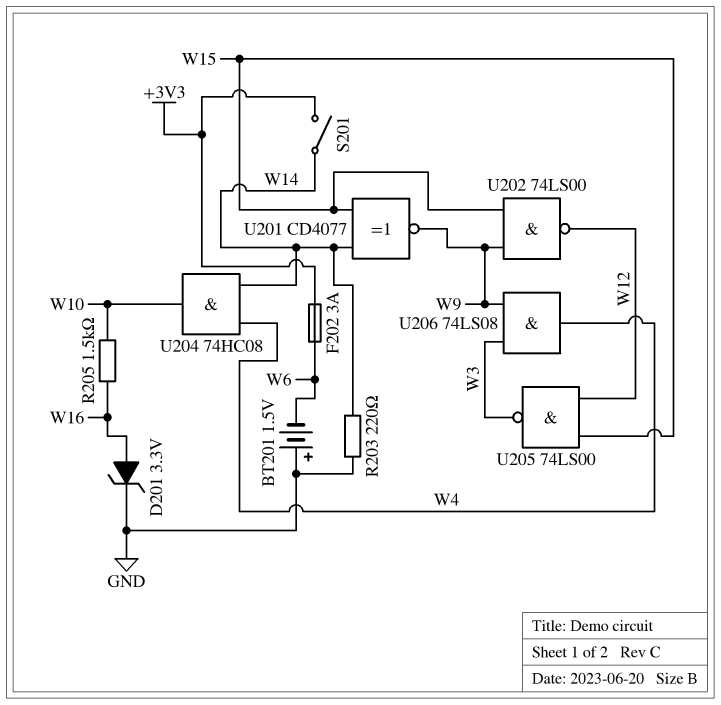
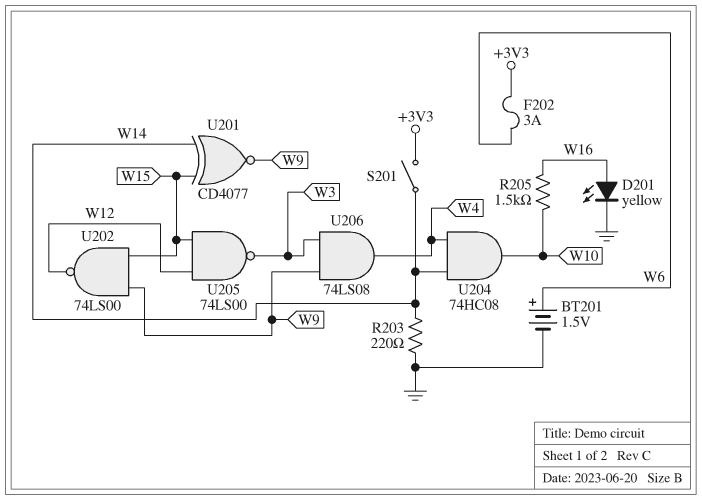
BT201: 1.5V (plus GND, minus W6) -> 1.5V (plus W6, minus GND)
D201: zener 3.3V (A W16, K GND) -> LED yellow (A W16, K GND)

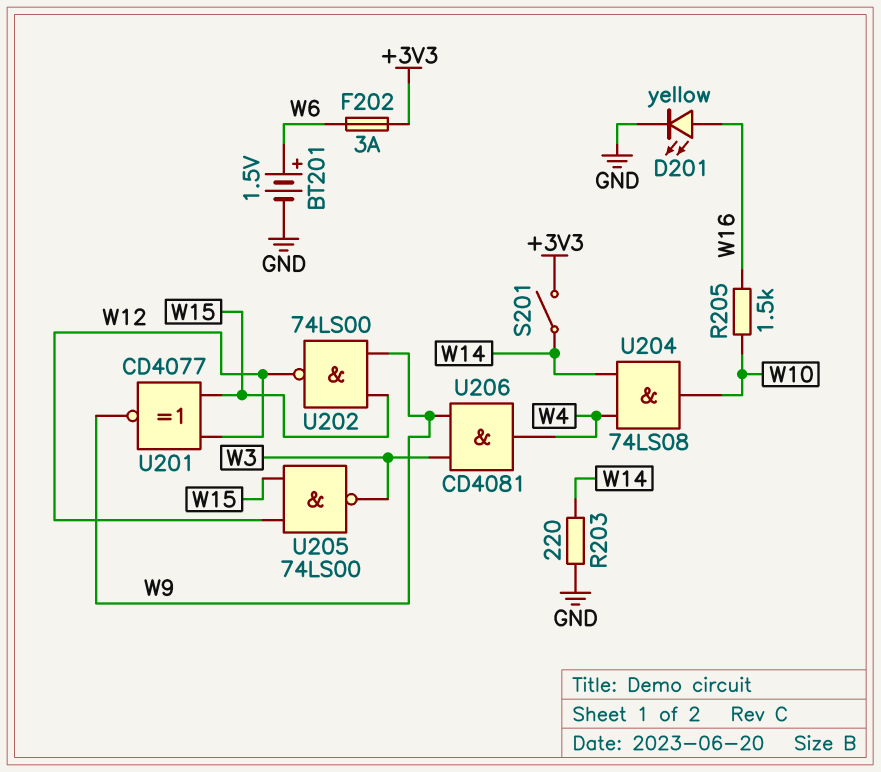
U201: XNOR CD4077 (in W14, in W15, out W9) -> XNOR CD4077 (in W12, in W15, out W9)
U204: AND 74HC08 (in W4, in W14, out W10) -> AND 74LS08 (in W4, in W14, out W10)
U206: AND 74LS08 (in W3, in W9, out W4) -> AND CD4081 (in W3, in W9, out W4)

